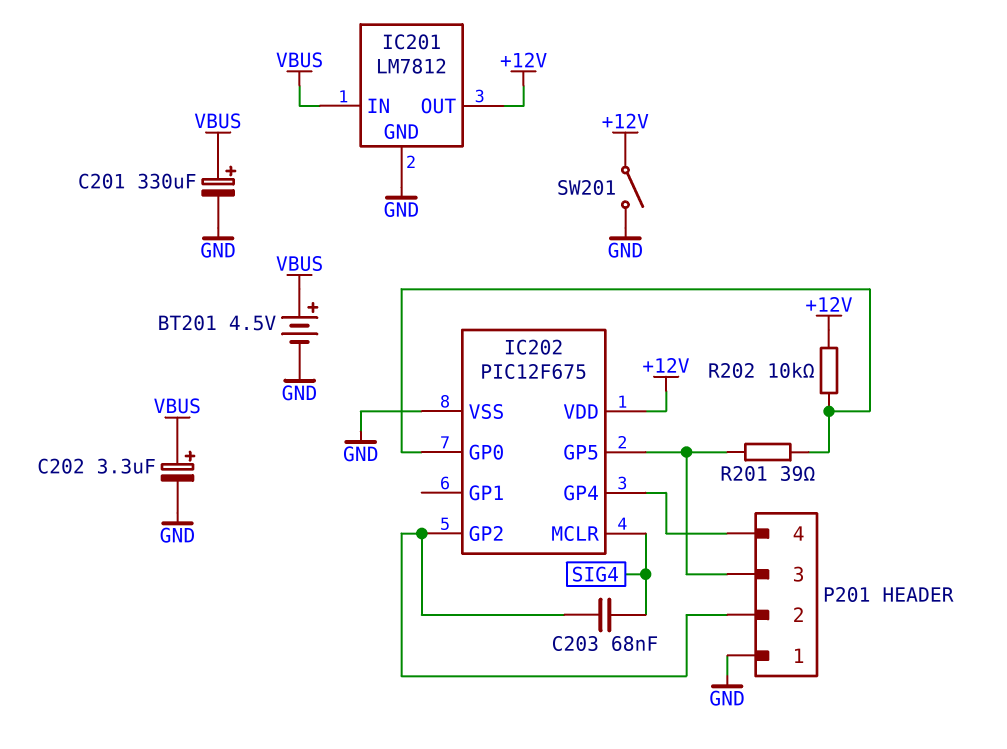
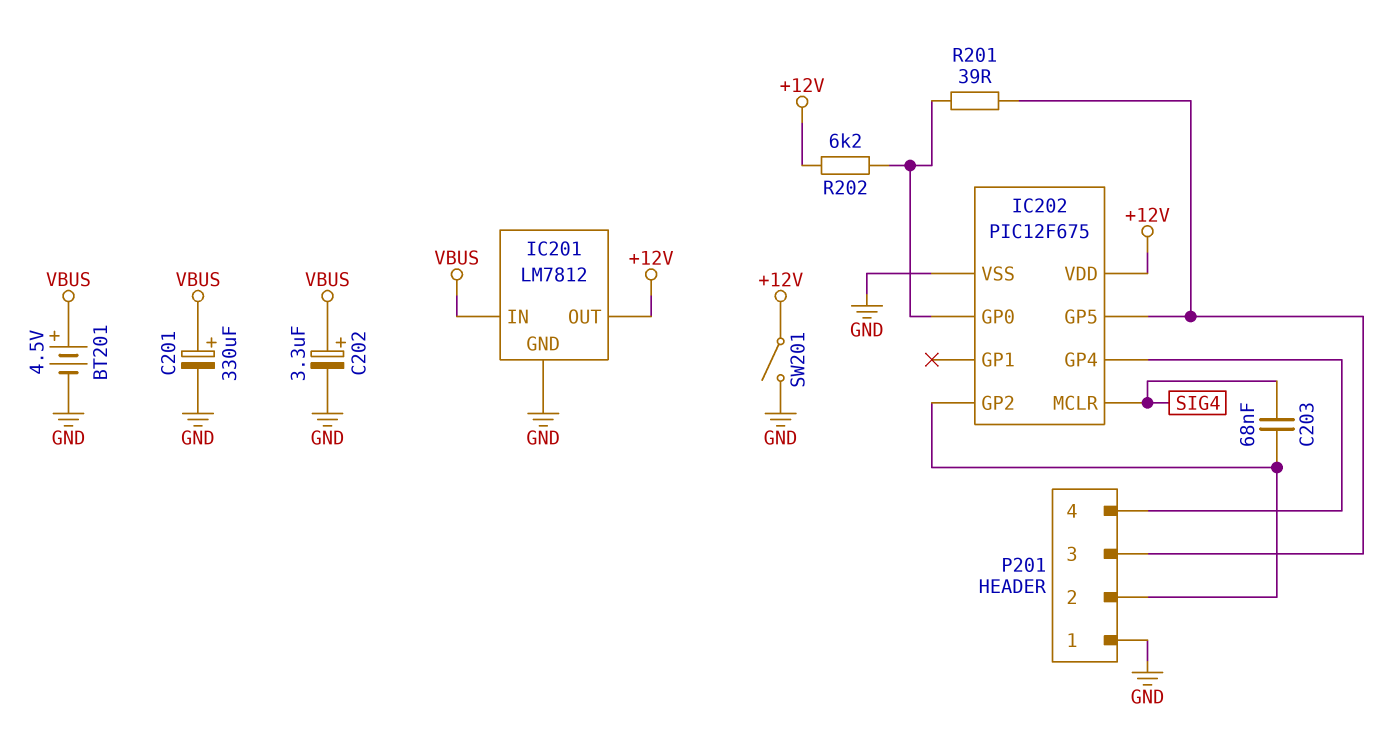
R202: 10k (+12V, IC202/GP0) -> 6.2k (+12V, IC202/GP0)

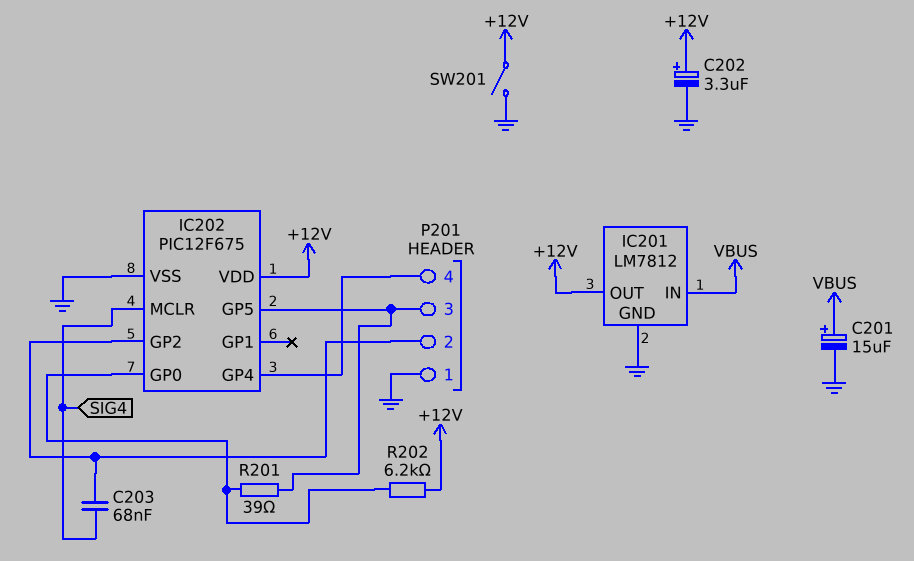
BT201: 4.5V (plus VBUS, minus GND) -> none
C201: 330uF (plus VBUS, minus GND) -> 15uF (plus VBUS, minus GND)
C202: 3.3uF (plus VBUS, minus GND) -> 3.3uF (plus +12V, minus GND)

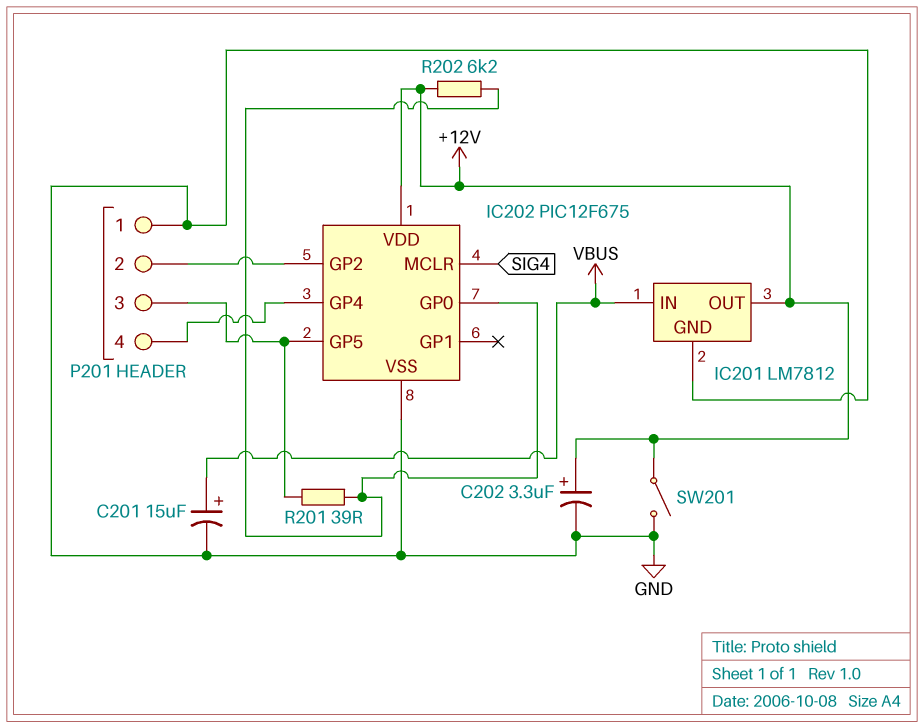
C203: 68nF (IC202/GP2, SIG4) -> none

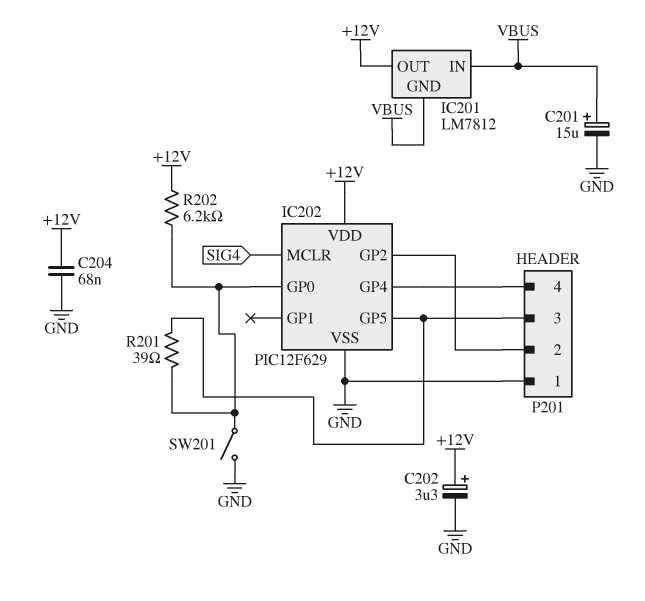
C204: none -> 68nF (+12V, GND)
IC201 pin GND: GND -> VBUS
IC202: PIC12F675 -> PIC12F629
SW201: switch (+12V, GND) -> switch (GND, IC202/GP0)

